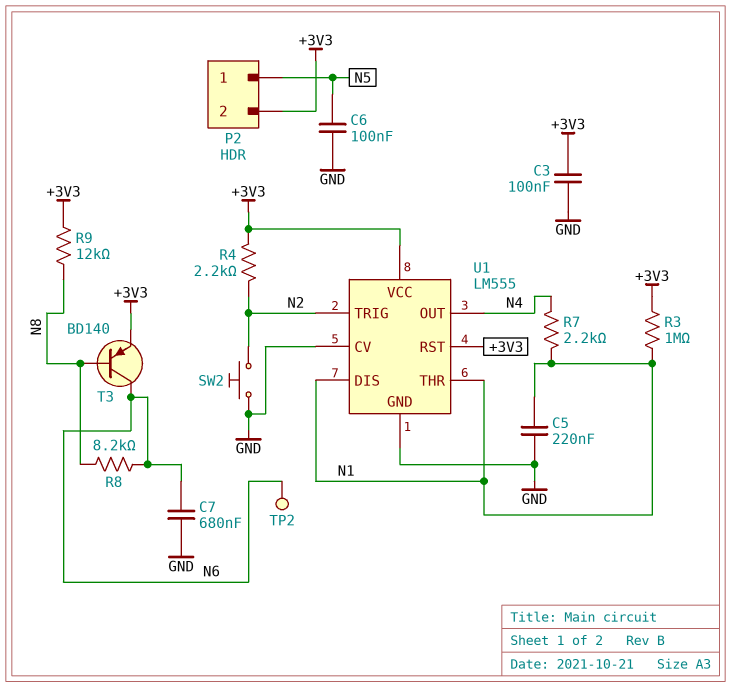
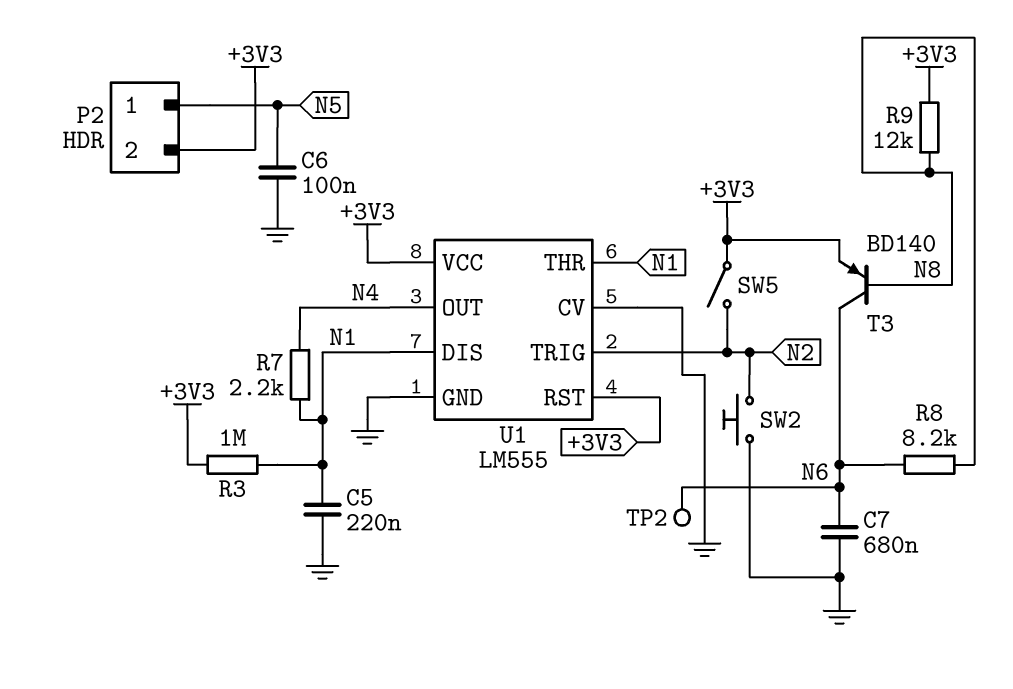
C3: 100nF (+3V3, GND) -> none
R4: 2.2k (+3V3, N2) -> none
SW5: none -> switch (+3V3, N2)

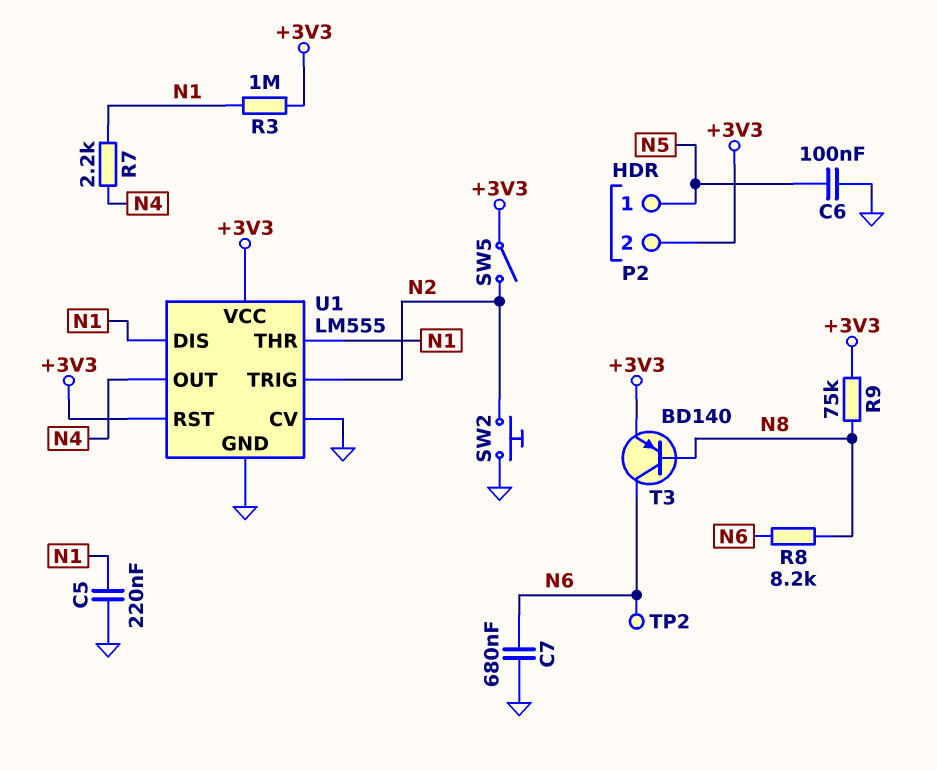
R9: 12k (+3V3, N8) -> 75k (+3V3, N8)

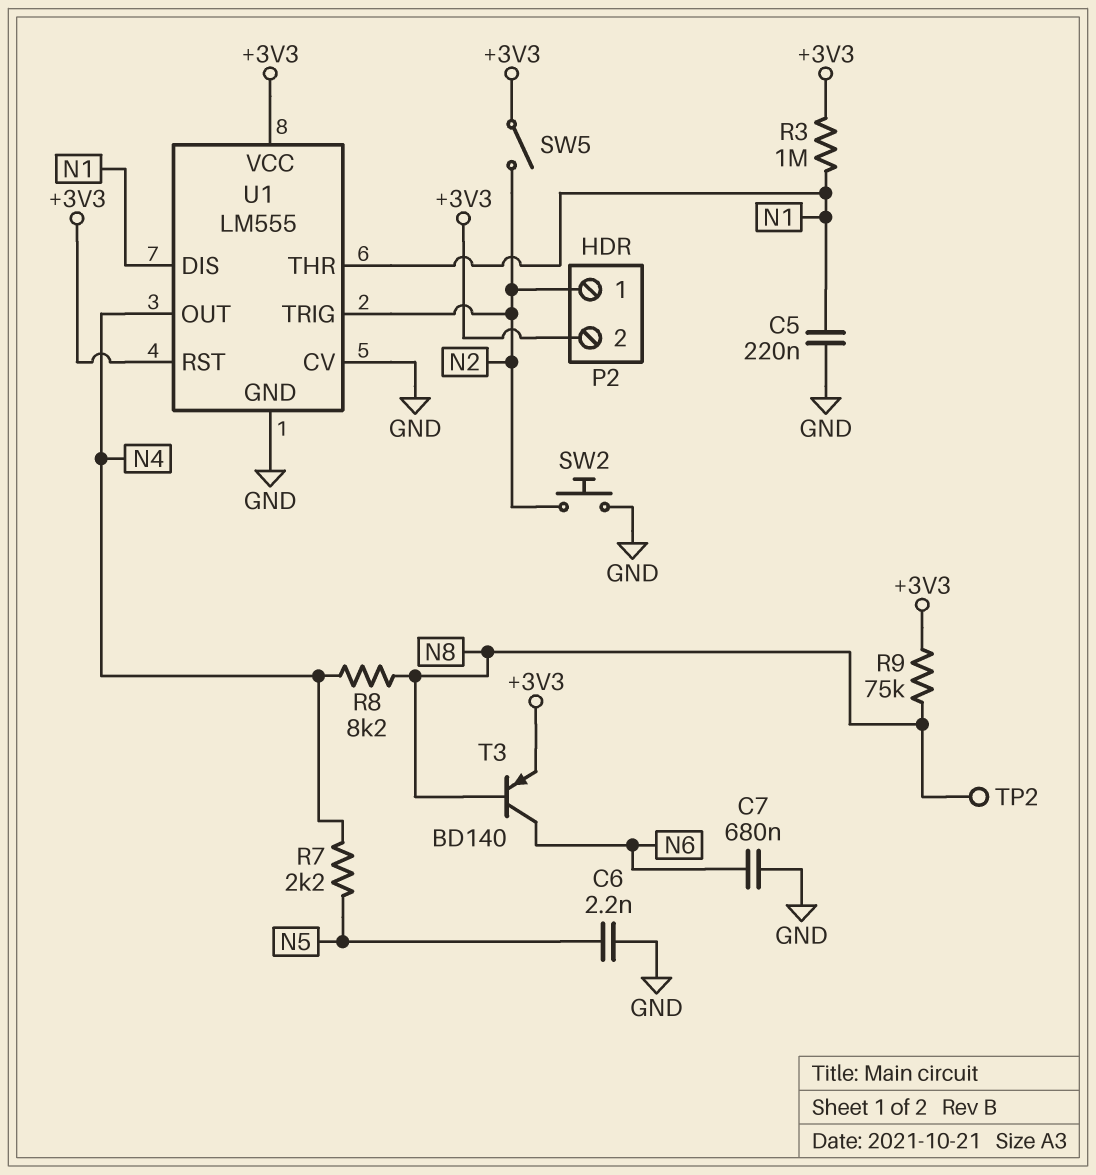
C6: 100nF (GND, N5) -> 2.2nF (GND, N5)
P2 pin 1: N5 -> N2
R7: 2.2k (N1, N4) -> 2.2k (N4, N5)
R8: 8.2k (N6, N8) -> 8.2k (N4, N8)
TP2: test point (N6) -> test point (N8)

